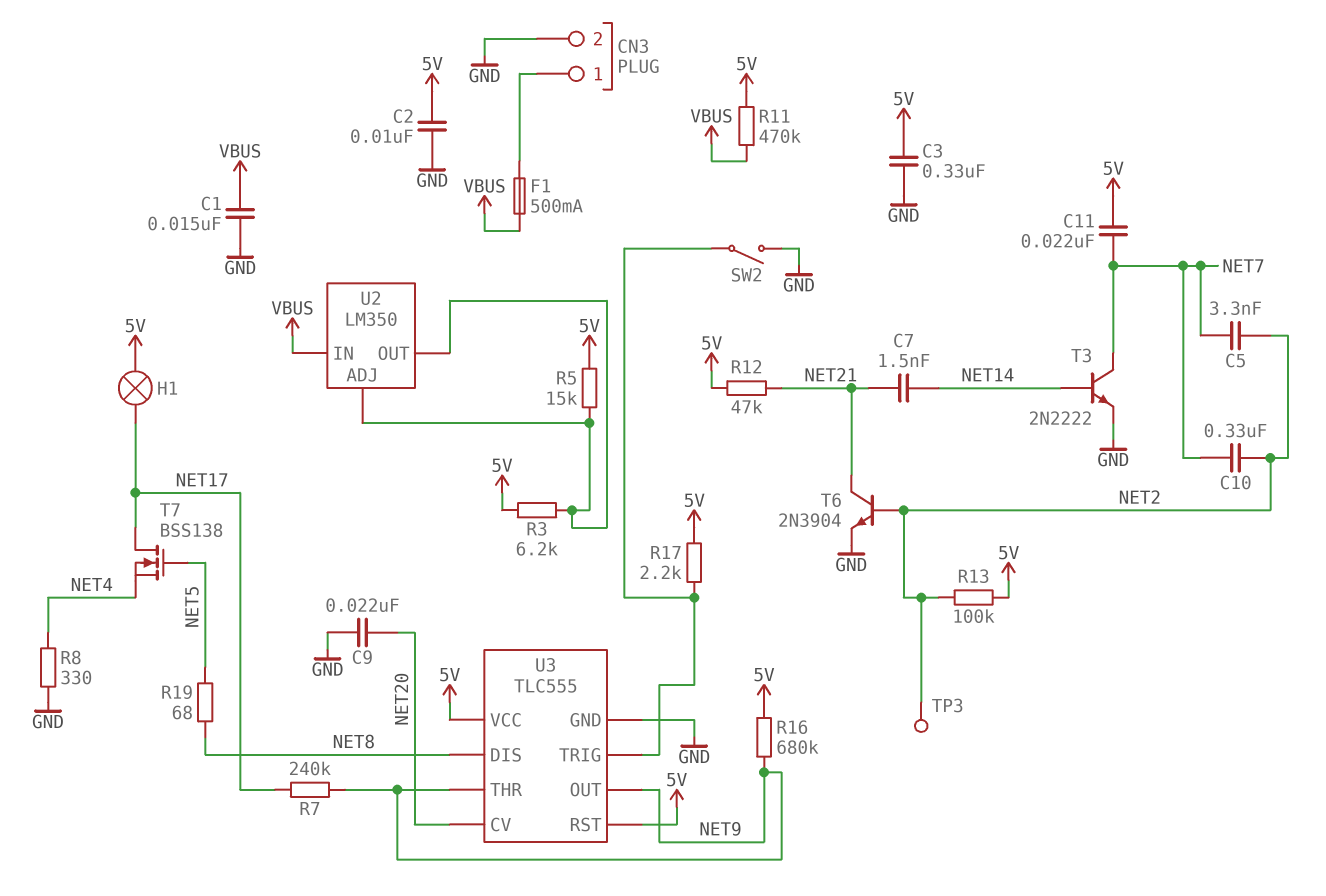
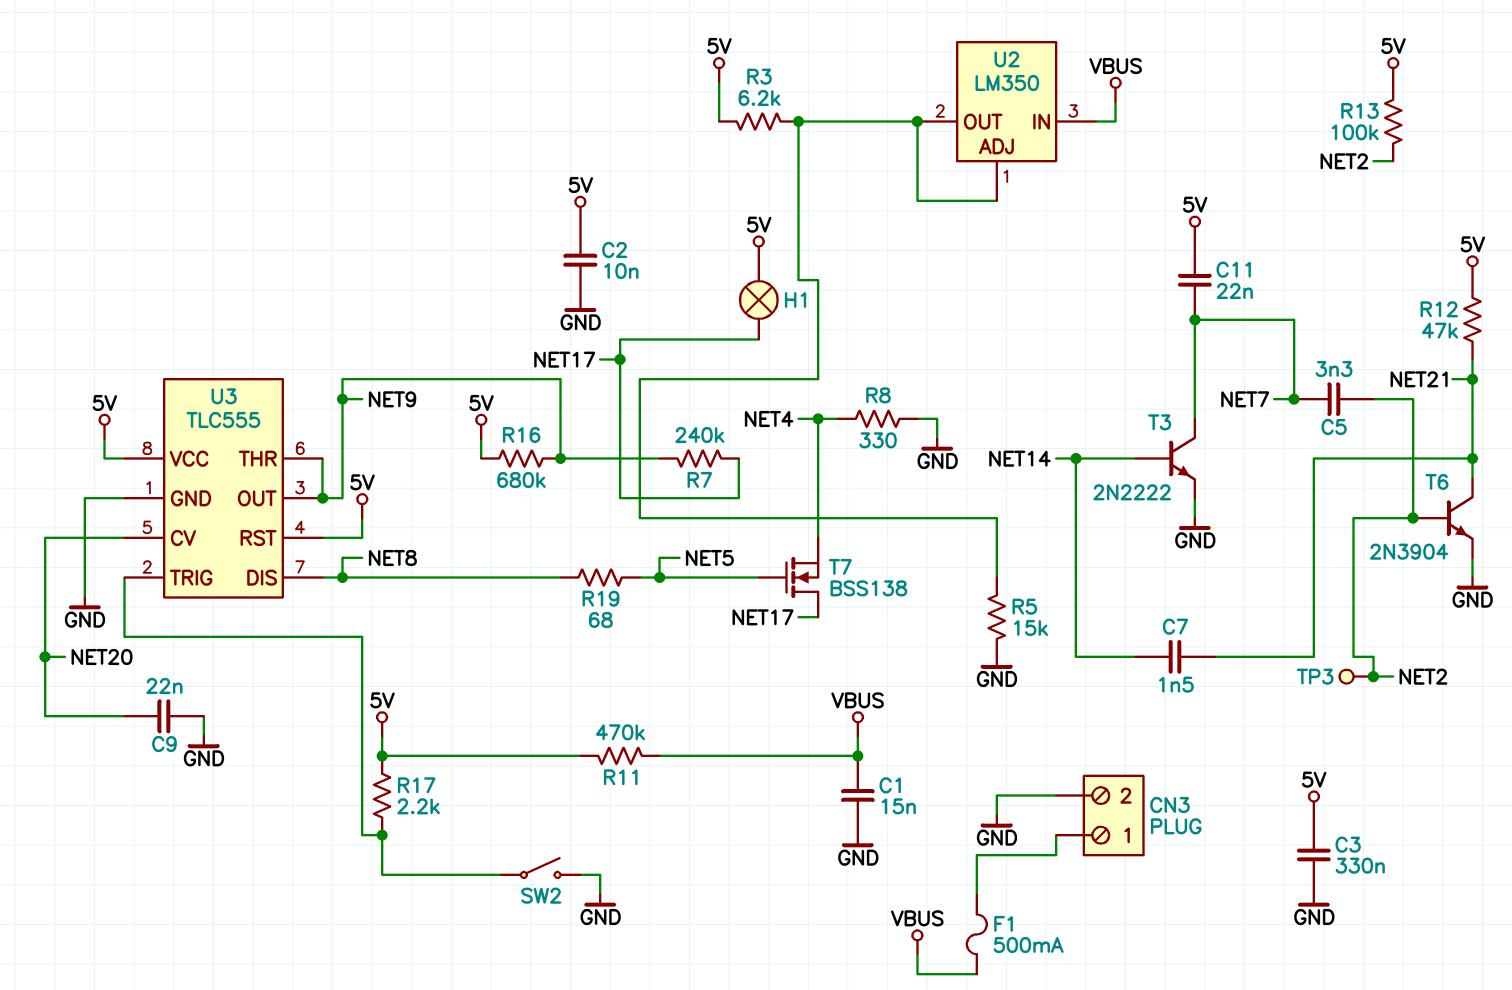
C10: 330nF (NET2, NET7) -> none
R5: 15k (5V, U2/ADJ) -> 15k (GND, U2/ADJ)

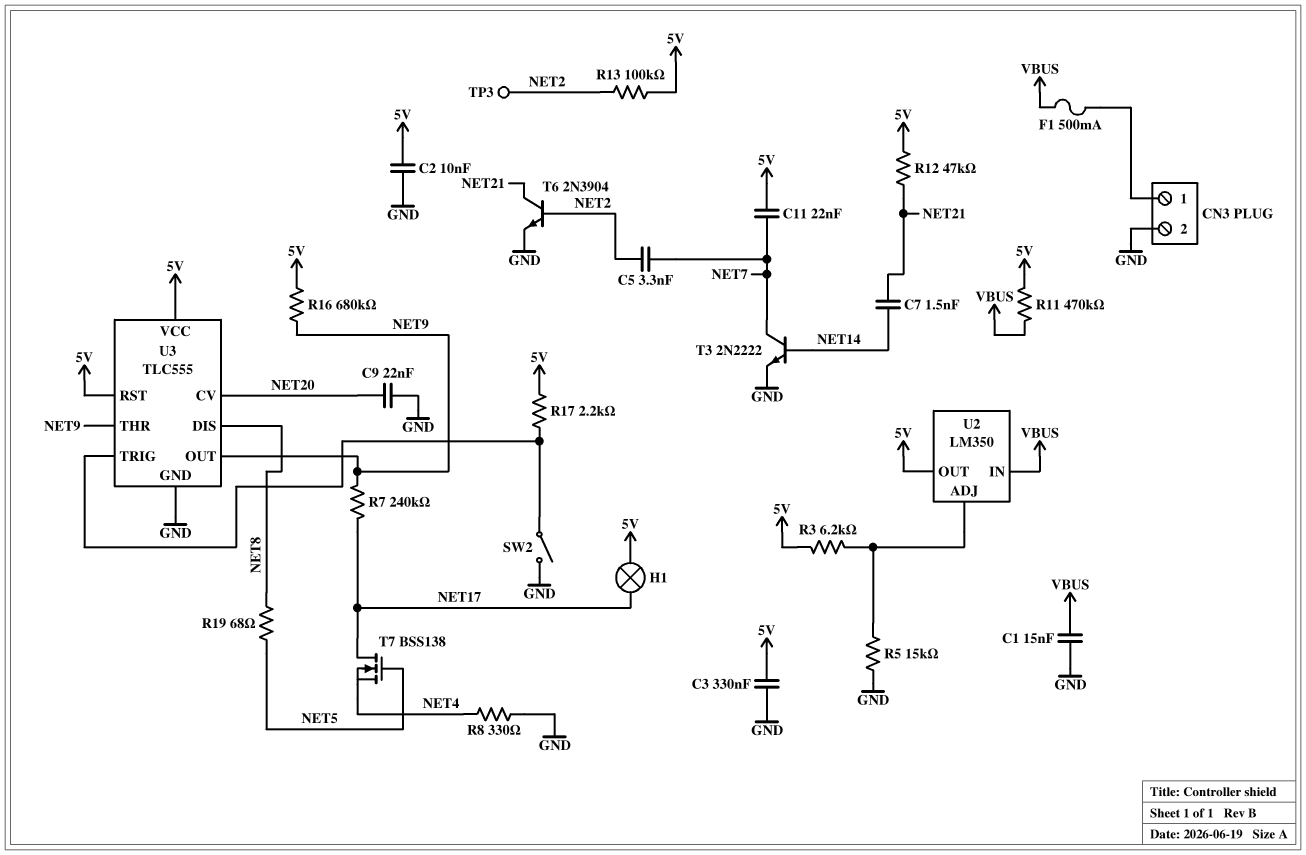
U2 pin OUT: U2/ADJ -> 5V

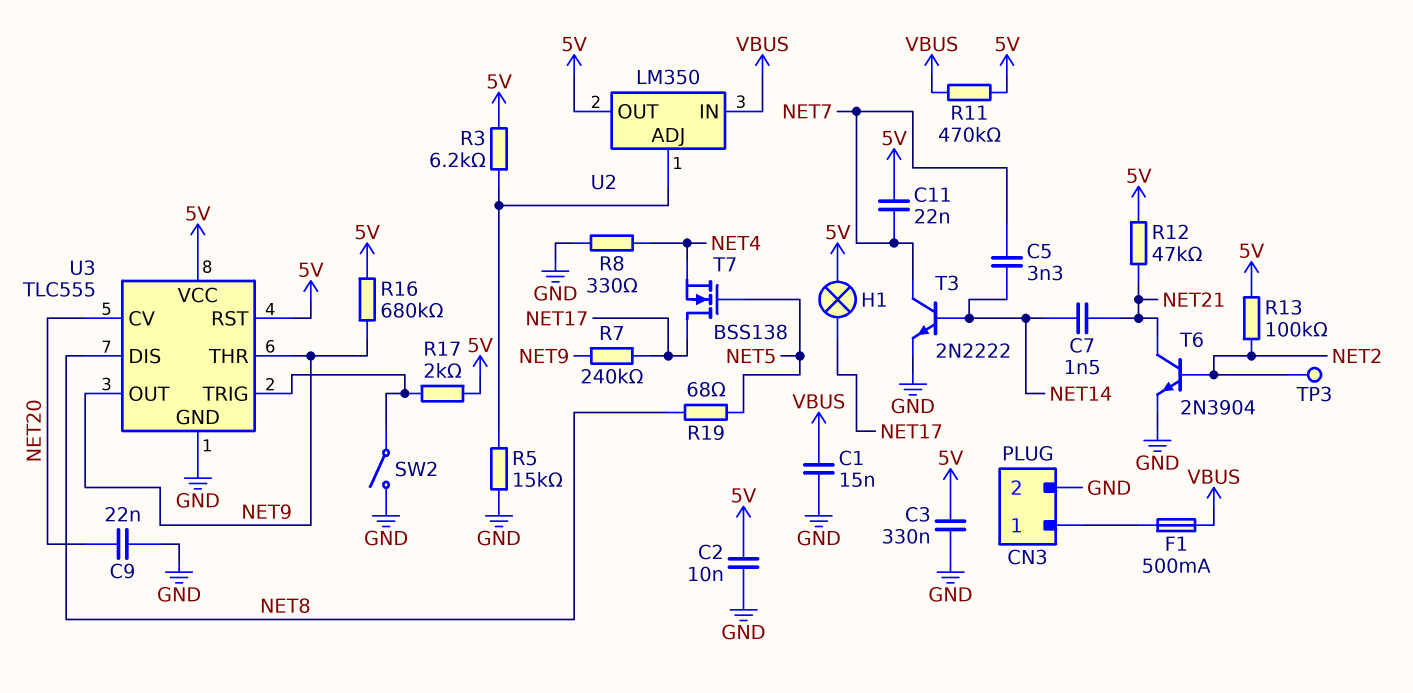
C5: 3.3nF (NET2, NET7) -> 3.3nF (NET7, NET14)
R17: 2.2k (5V, U3/TRIG) -> 2k (5V, U3/TRIG)

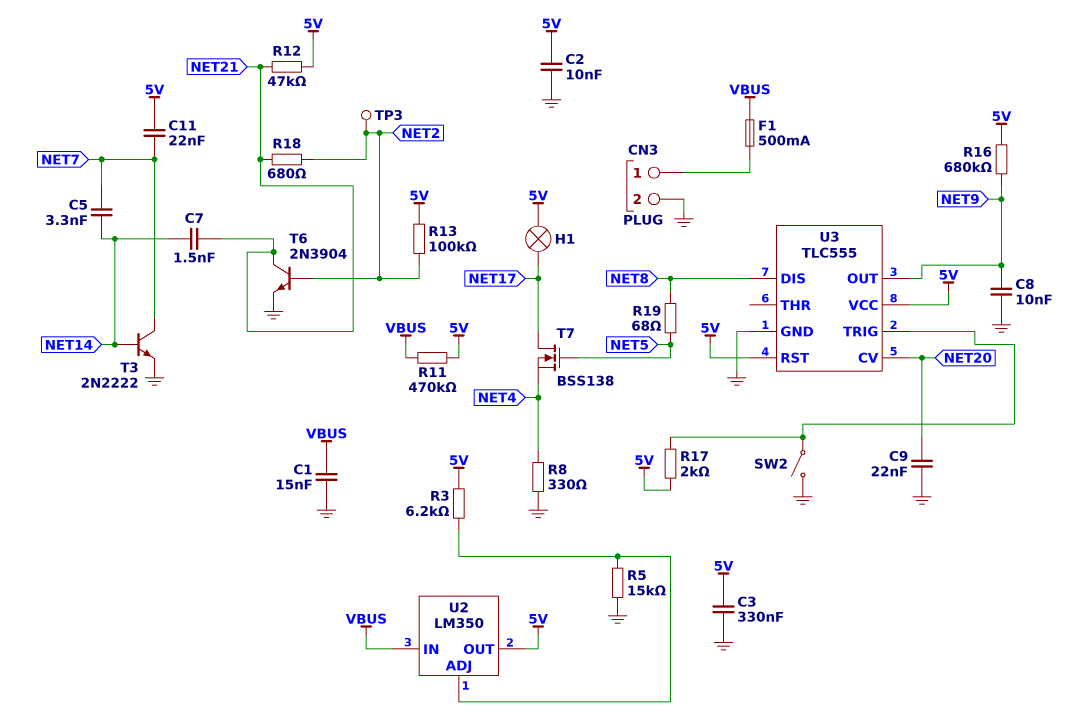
C8: none -> 10nF (GND, NET9)
R7: 240k (NET9, NET17) -> none
R18: none -> 680 (NET2, NET21)
U3 pin THR: NET9 -> none

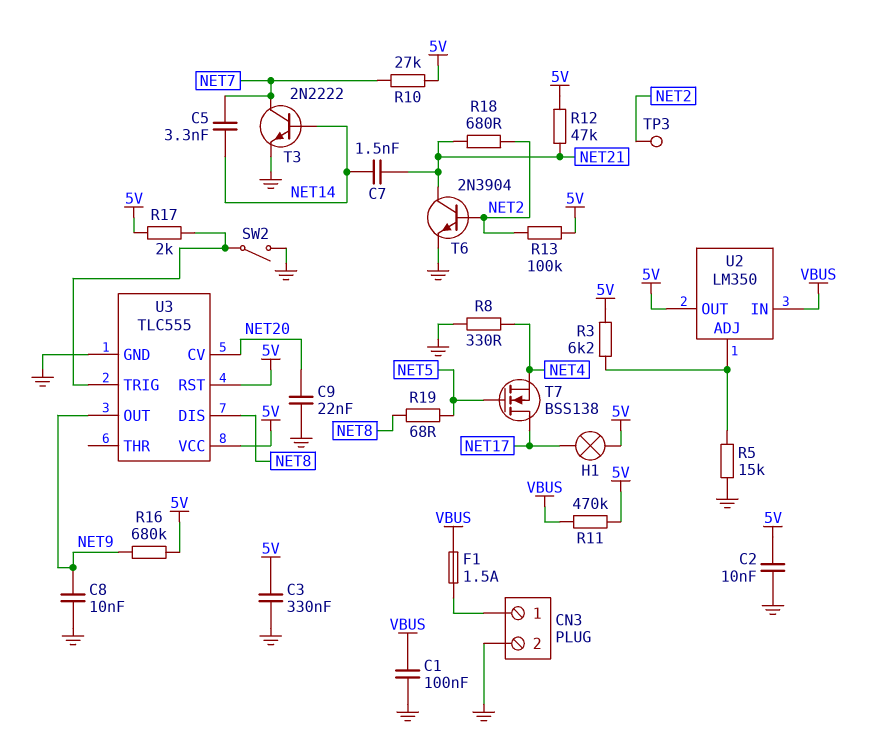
C1: 15nF (GND, VBUS) -> 100nF (GND, VBUS)
C11: 22nF (5V, NET7) -> none
F1: 500mA (CN3/1, VBUS) -> 1.5A (CN3/1, VBUS)
R10: none -> 27k (5V, NET7)

